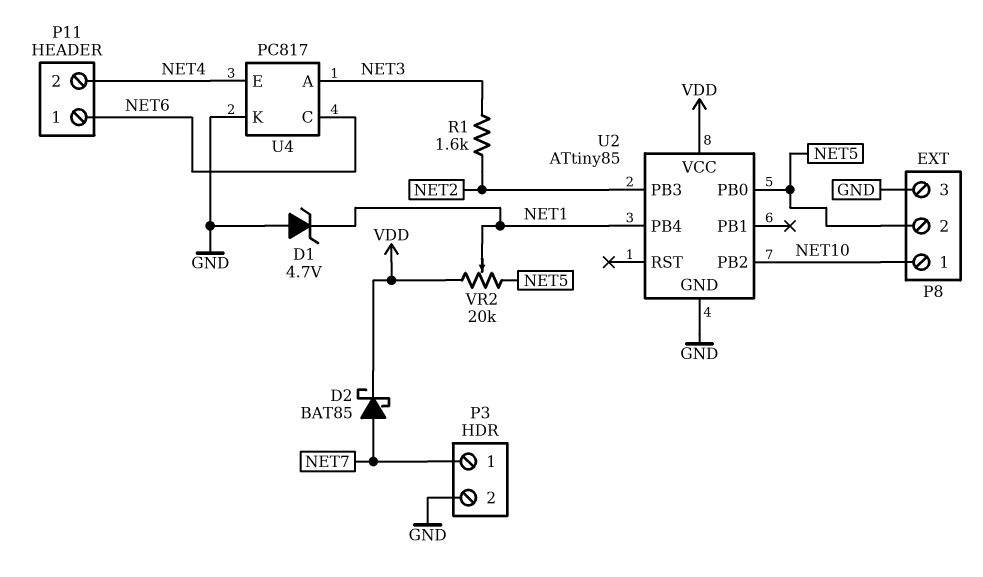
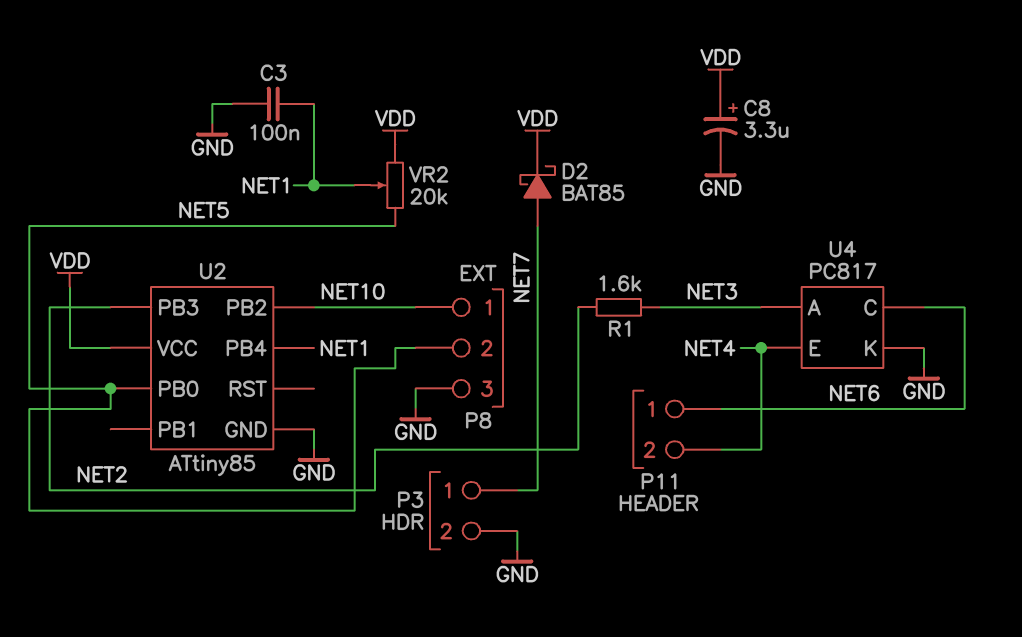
C3: none -> 100nF (GND, NET1)
C8: none -> 3.3uF (plus VDD, minus GND)
D1: zener 4.7V (A GND, K NET1) -> none

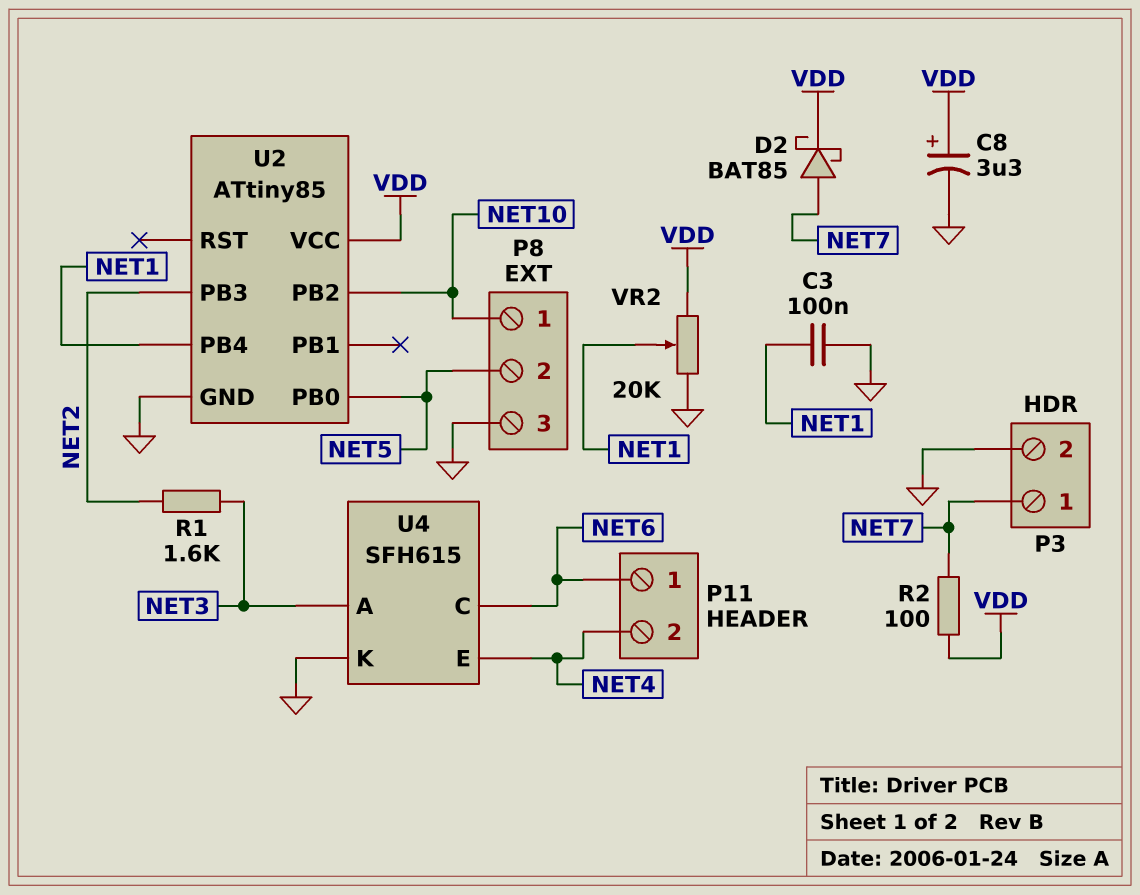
R2: none -> 100 (NET7, VDD)
U4: PC817 -> SFH615
VR2: 20k (NET5, VDD, wiper NET1) -> 20k (GND, VDD, wiper NET1)

